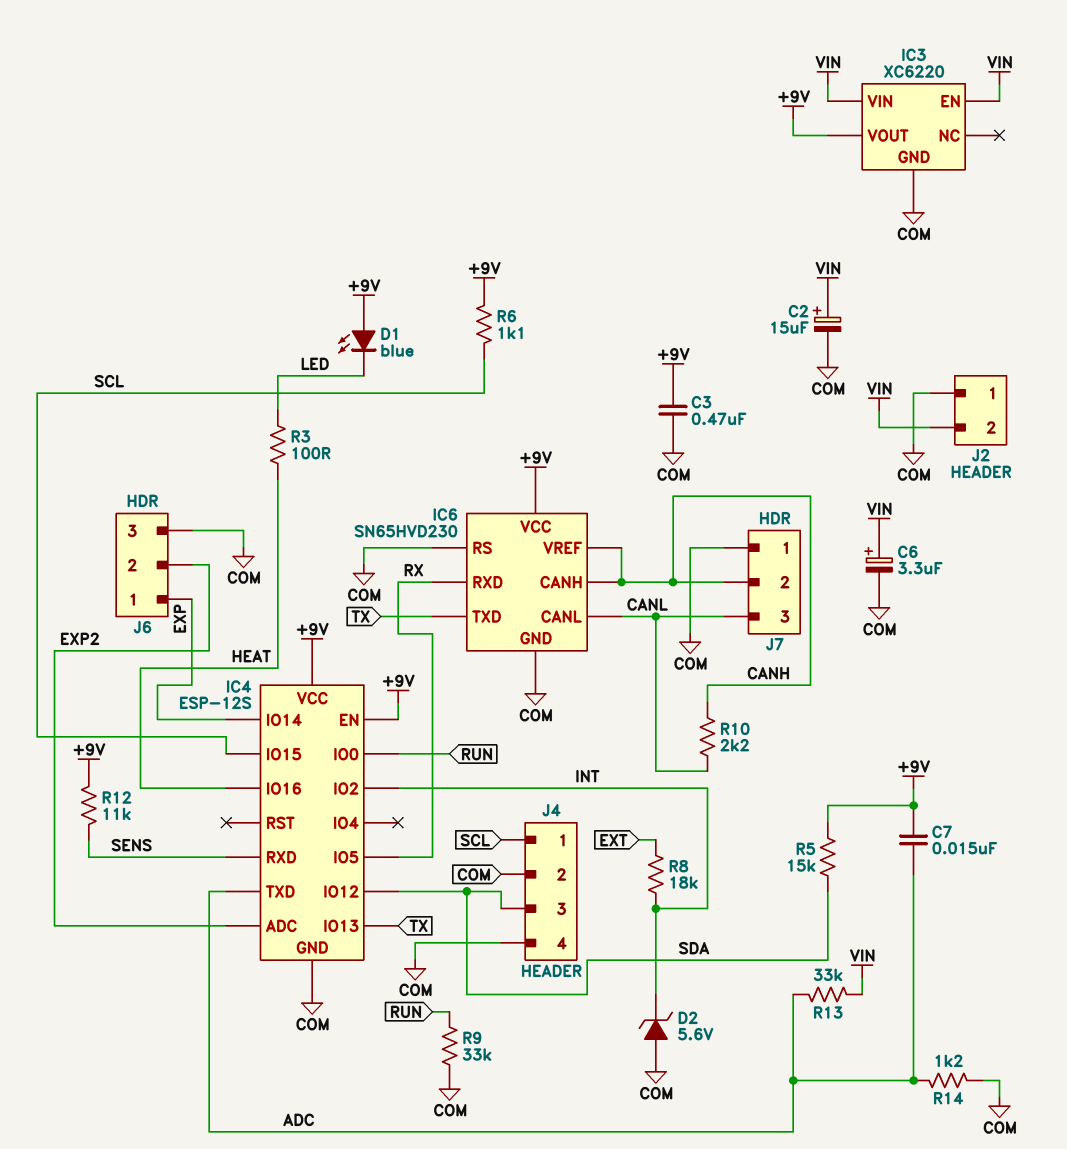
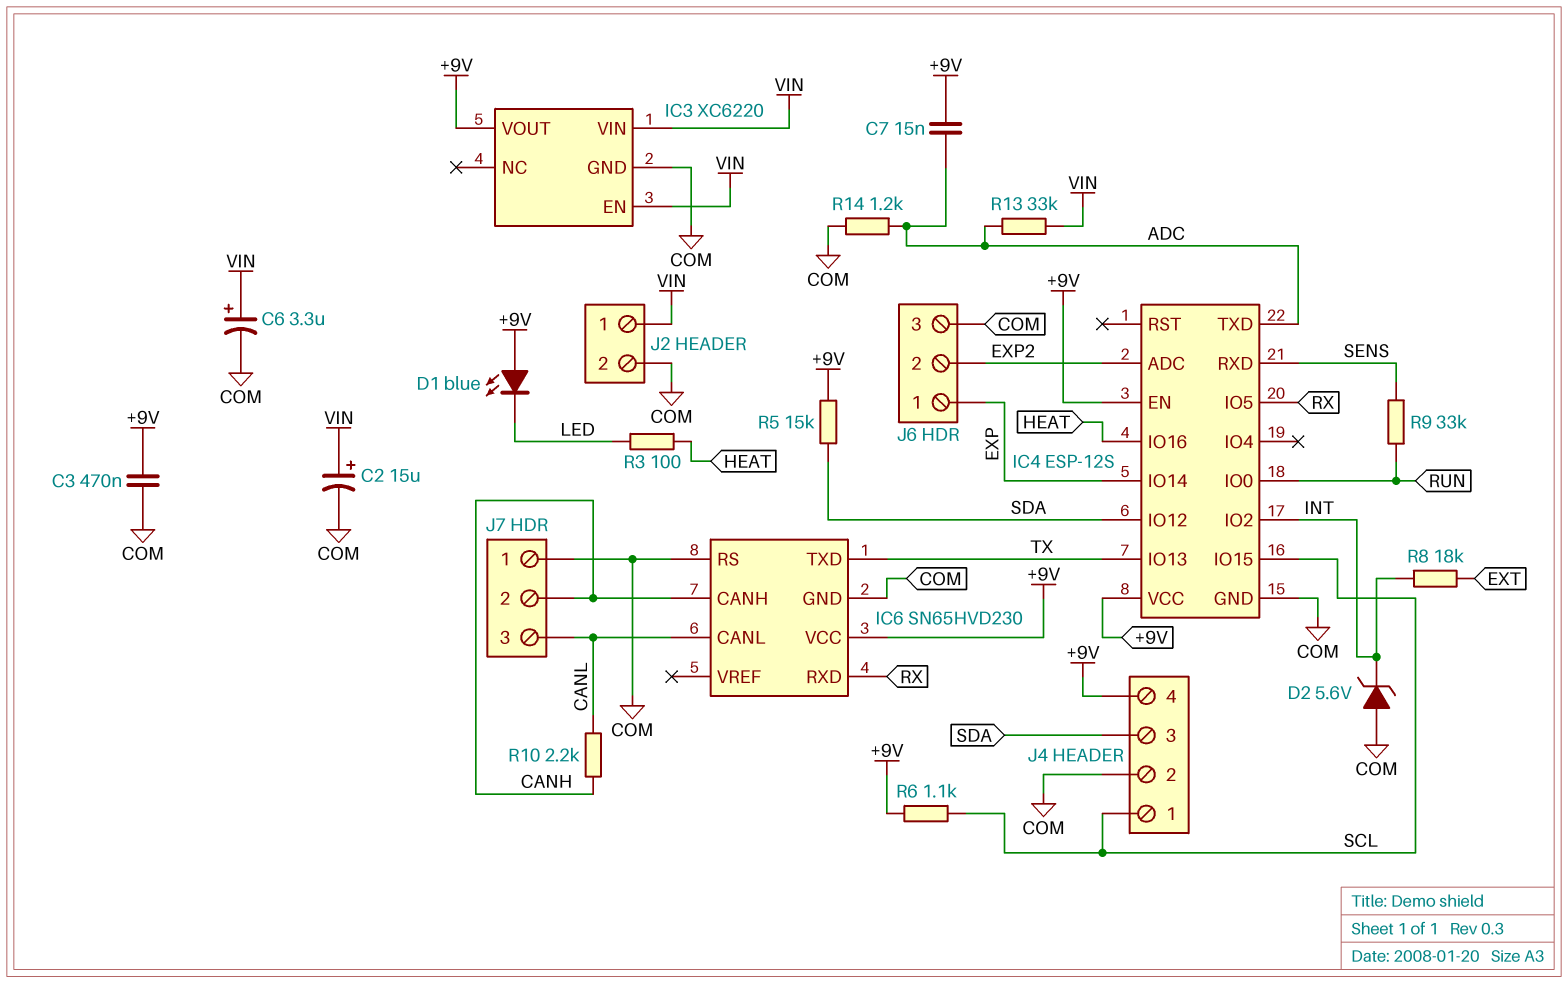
IC6 pin VREF: CANH -> none
J2 pin 1: COM -> VIN
J2 pin 2: VIN -> COM
J4 pin 4: COM -> +9V
R9: 33k (COM, RUN) -> 33k (RUN, SENS)
R12: 11k (+9V, SENS) -> none

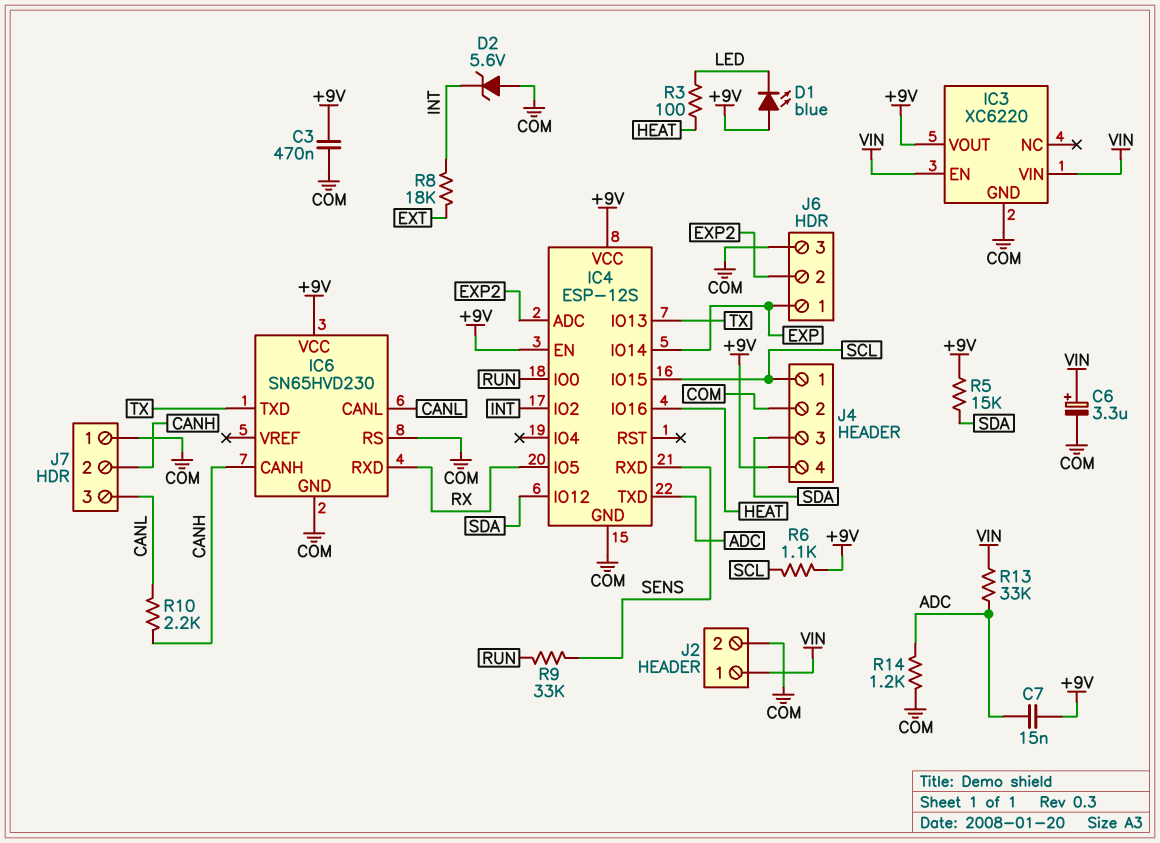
C2: 15uF (plus VIN, minus COM) -> none

